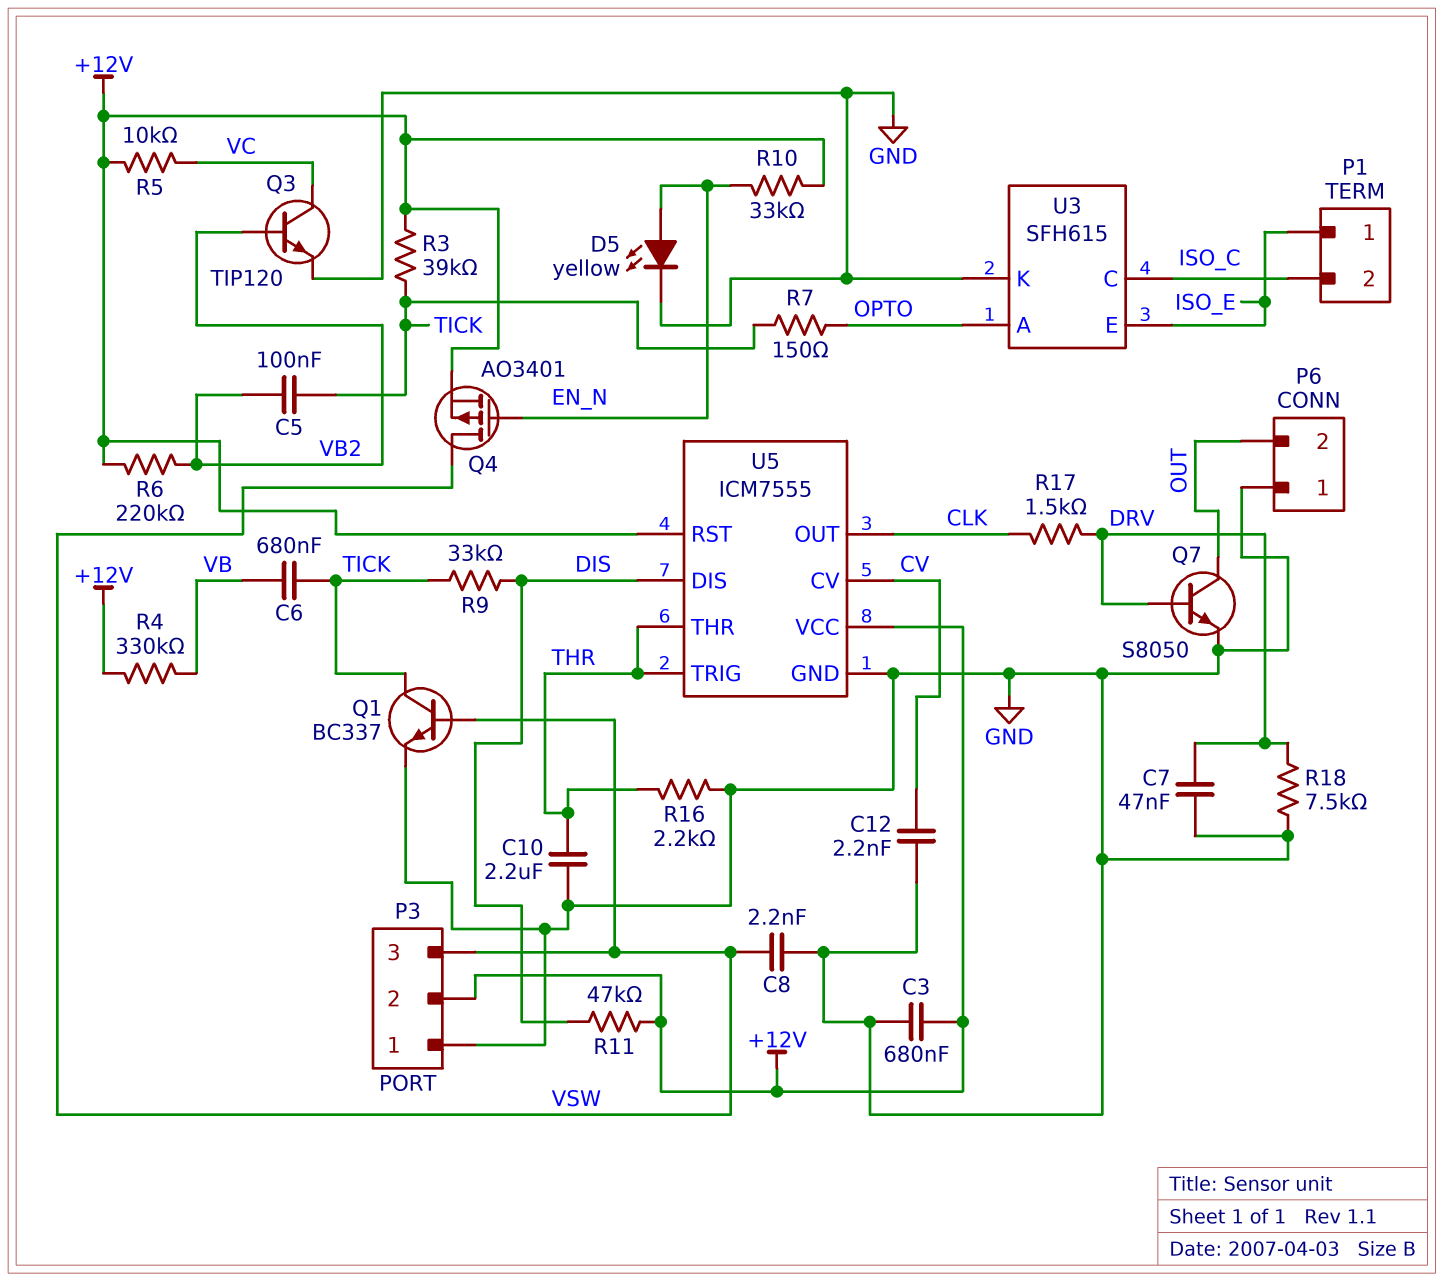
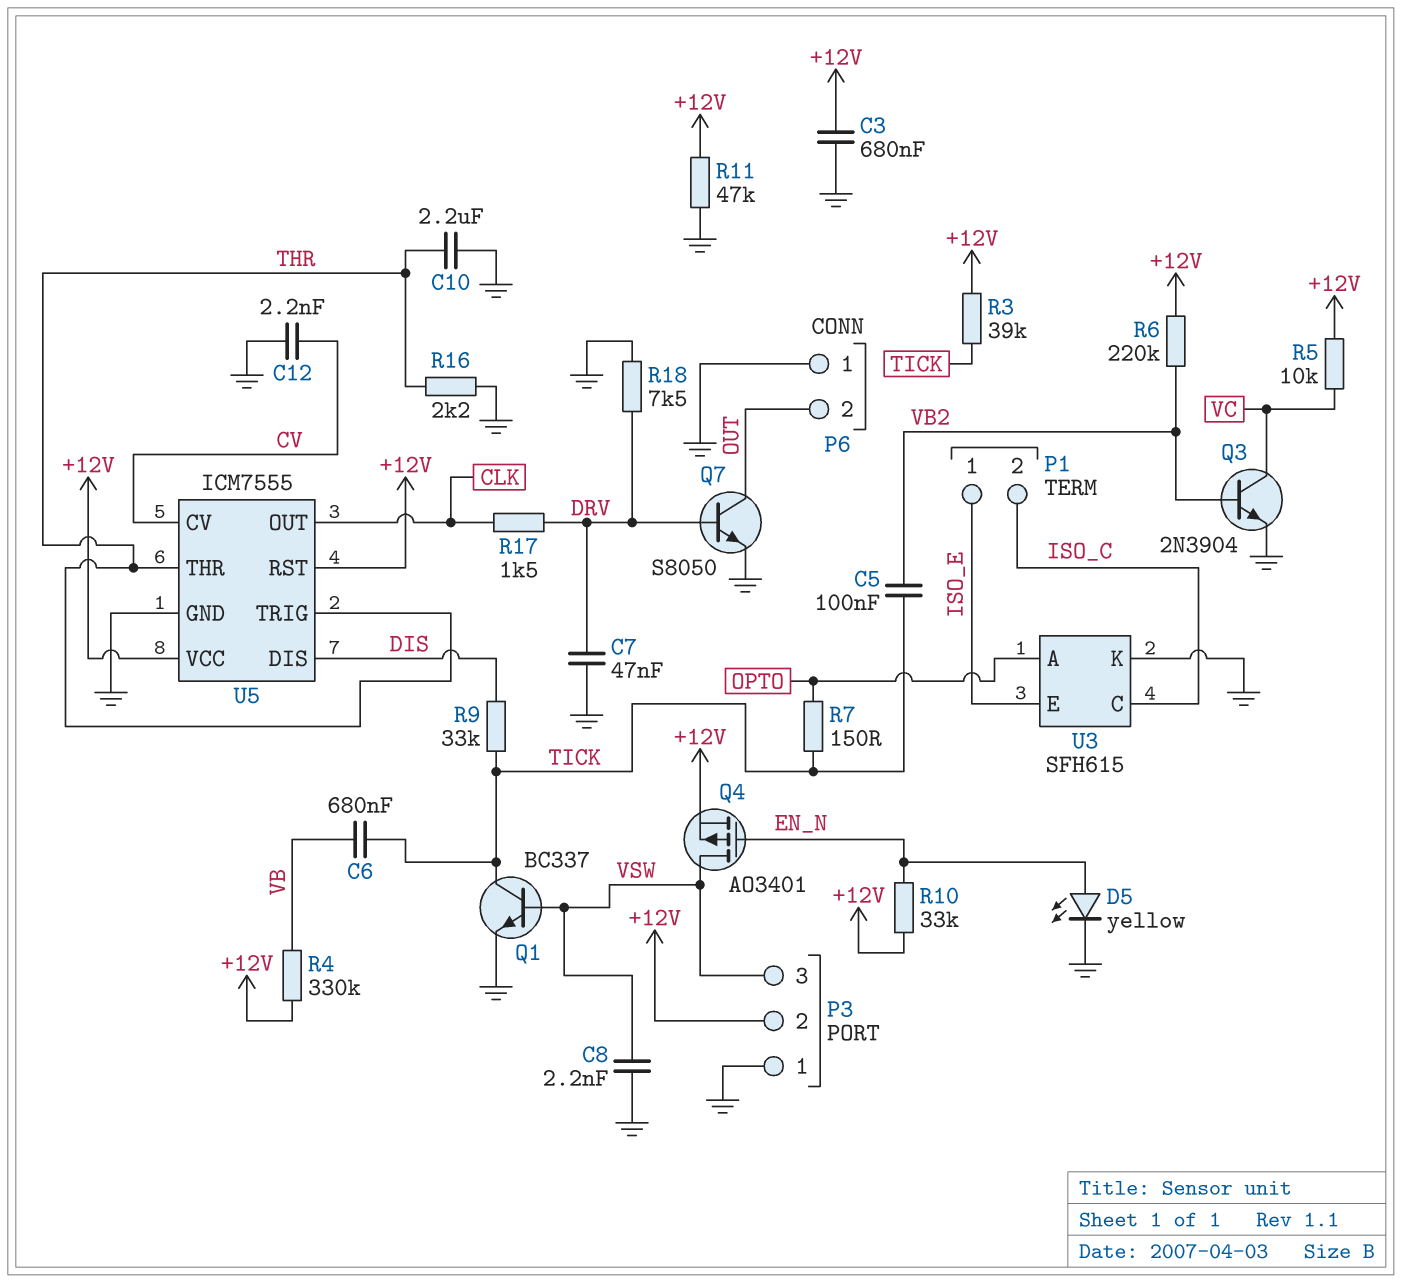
Q3: NPN TIP120 (B VB2, C VC, E GND) -> NPN 2N3904 (B VB2, C VC, E GND)
R11: 47k (+12V, DIS) -> 47k (+12V, GND)

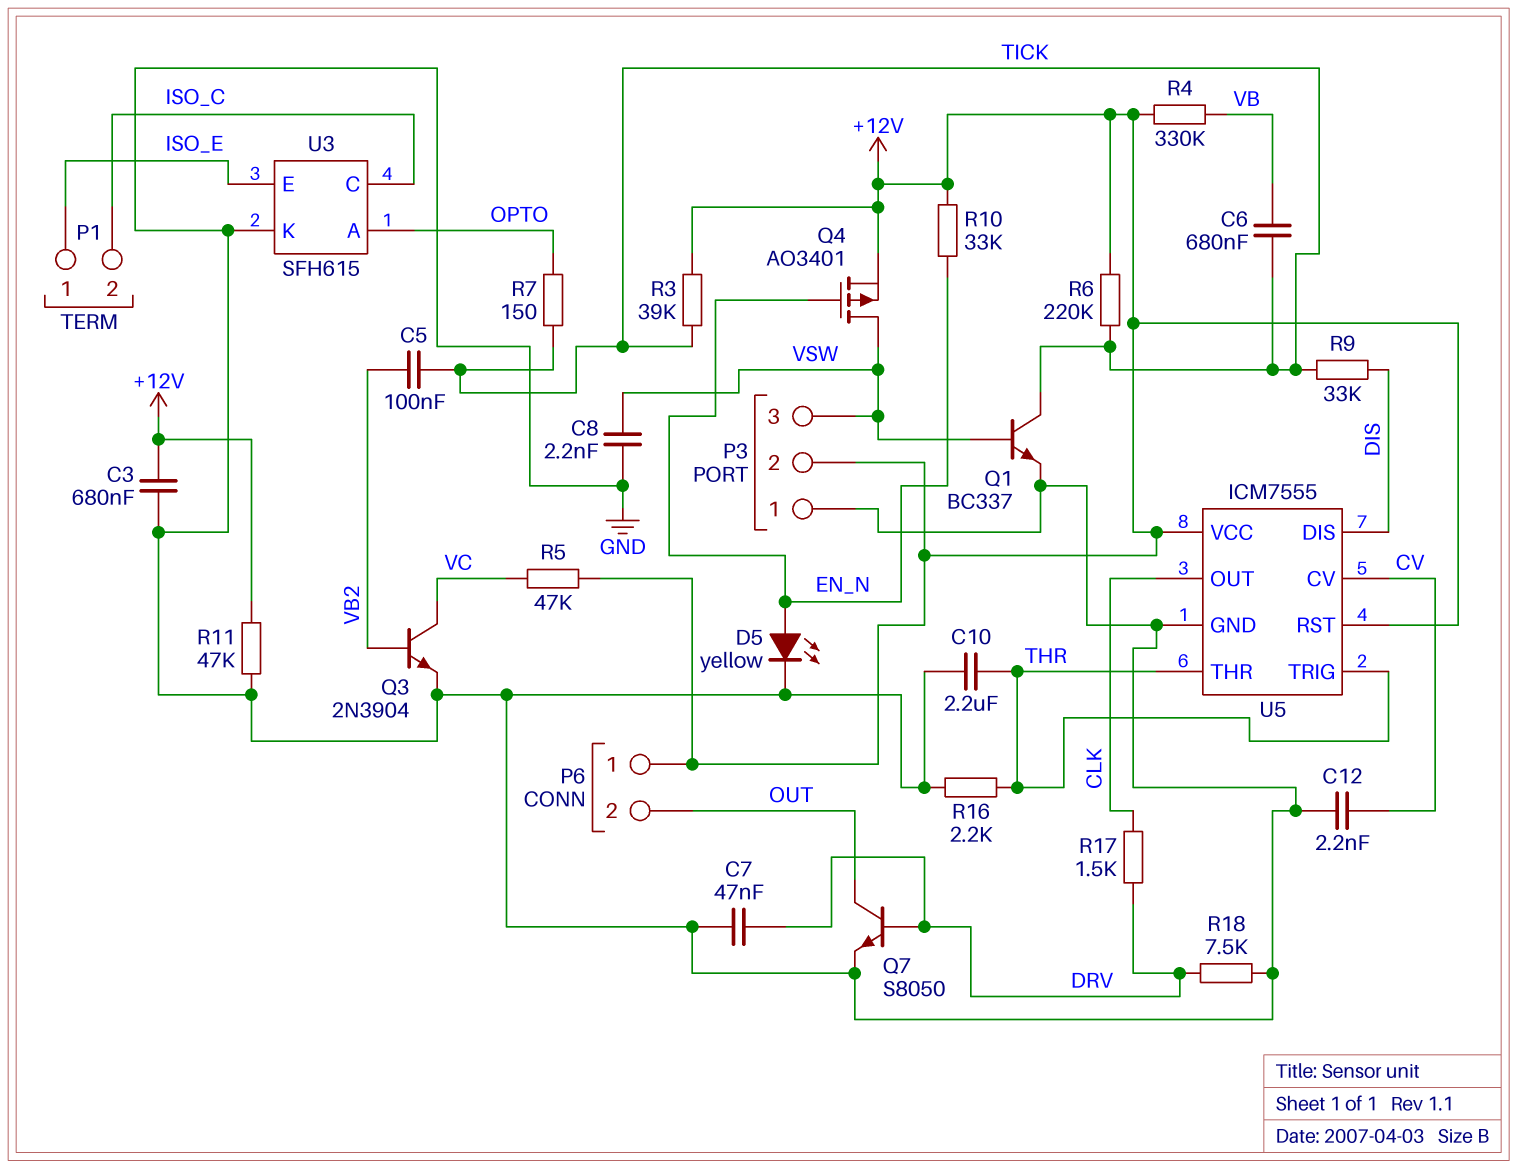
P6 pin 1: GND -> +12V
R5: 10k (+12V, VC) -> 47k (+12V, VC)
R6: 220k (+12V, VB2) -> 220k (+12V, TICK)

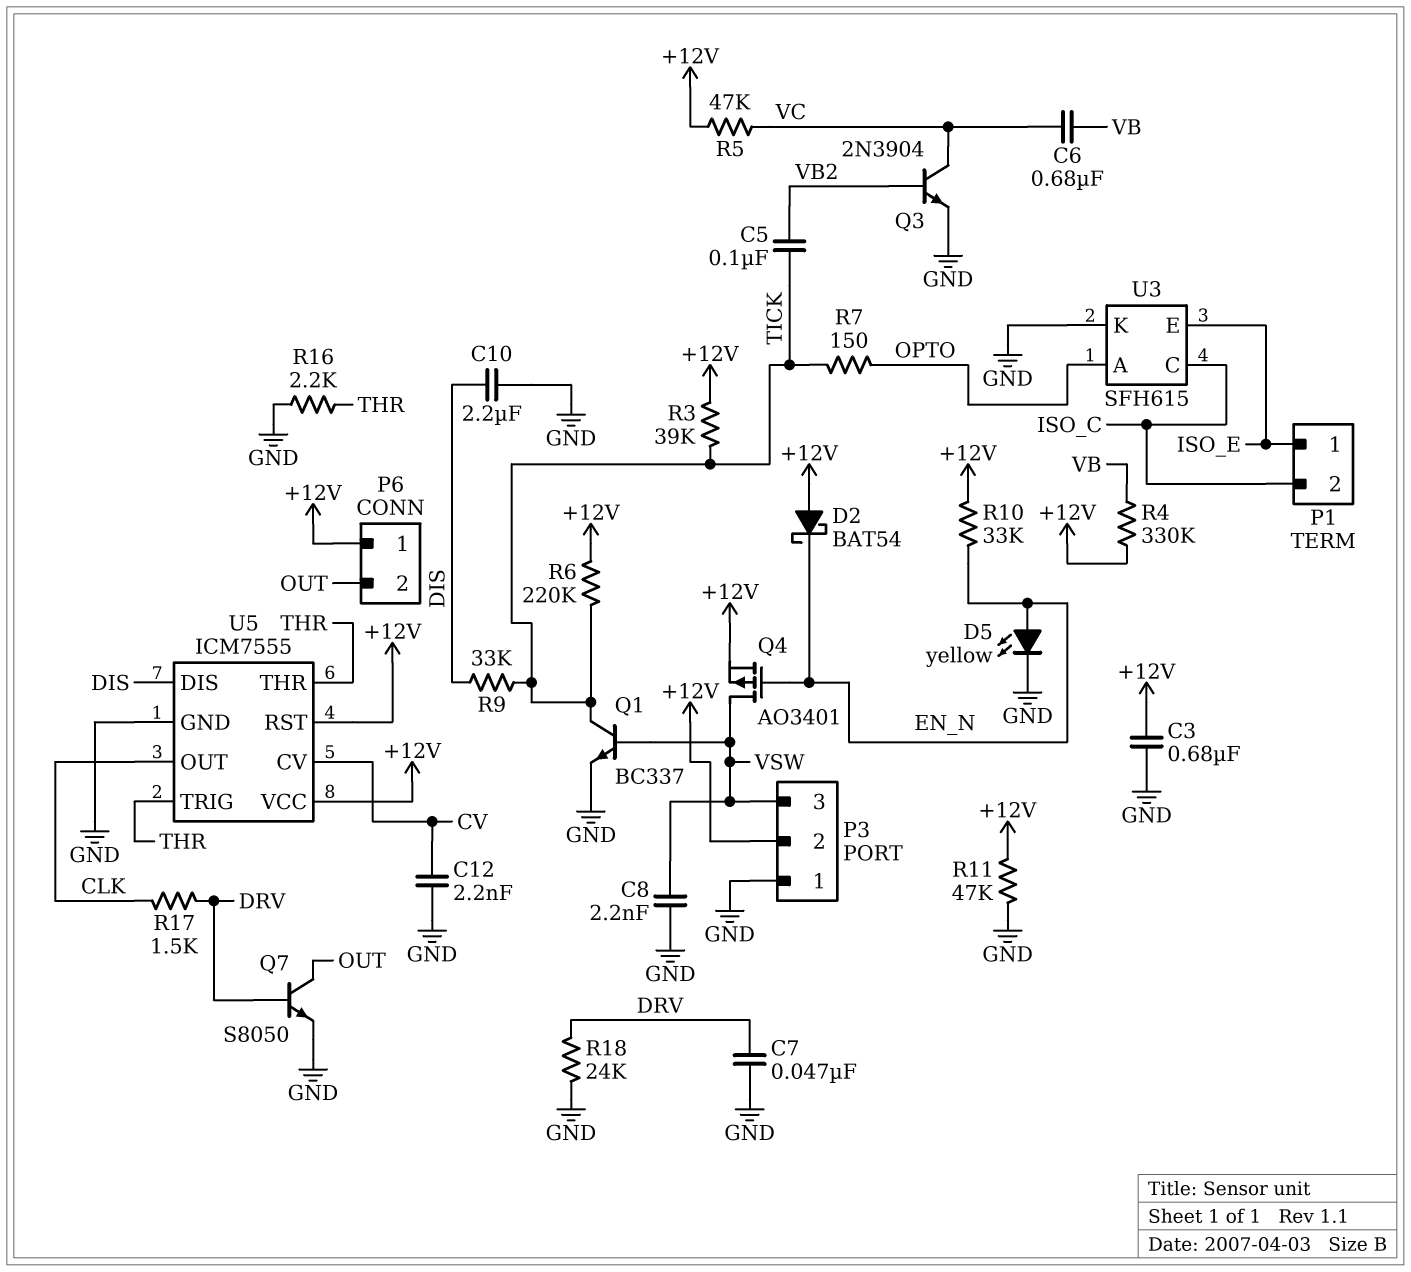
C6: 680nF (TICK, VB) -> 680nF (VB, VC)
C10: 2.2uF (GND, THR) -> 2.2uF (DIS, GND)
D2: none -> schottky BAT54 (A +12V, K EN_N)
R18: 7.5k (DRV, GND) -> 24k (DRV, GND)

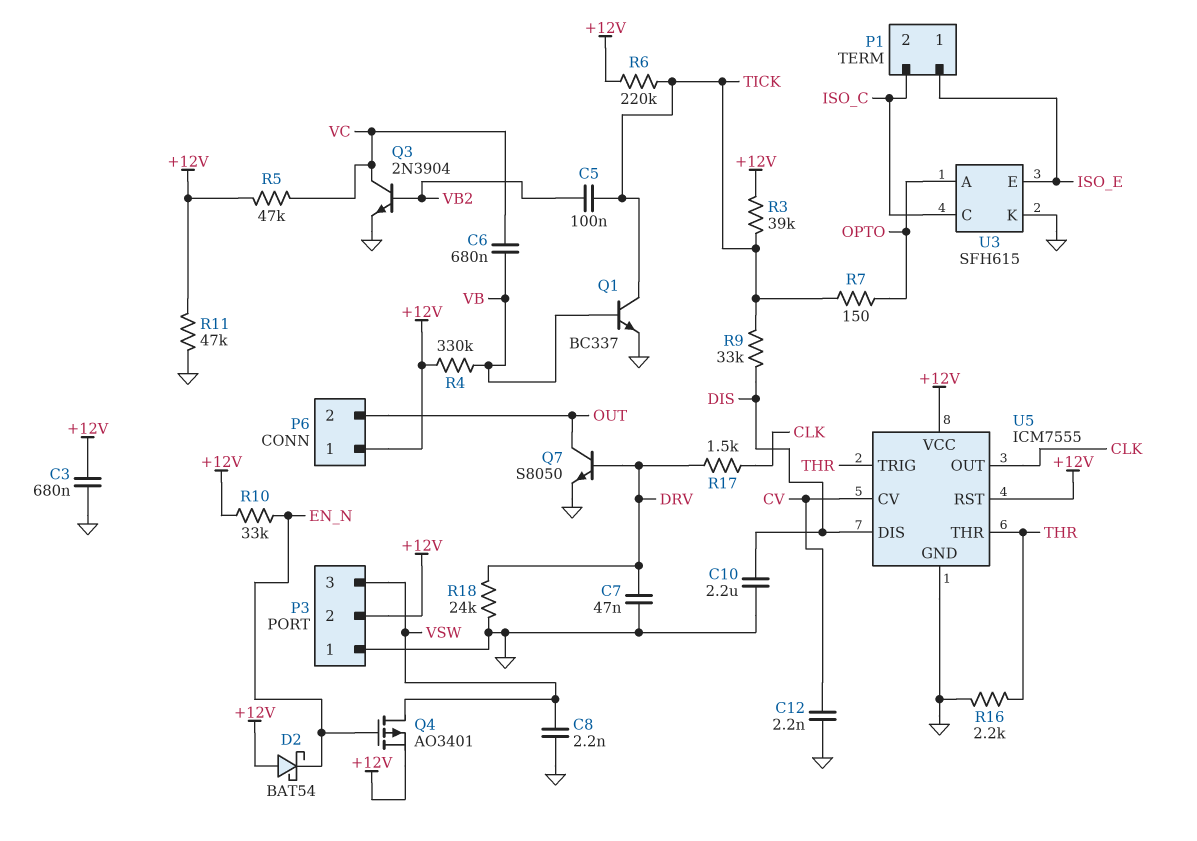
D5: LED yellow (A EN_N, K GND) -> none
Q1: NPN BC337 (B VSW, C TICK, E GND) -> NPN BC337 (B VB, C TICK, E GND)

